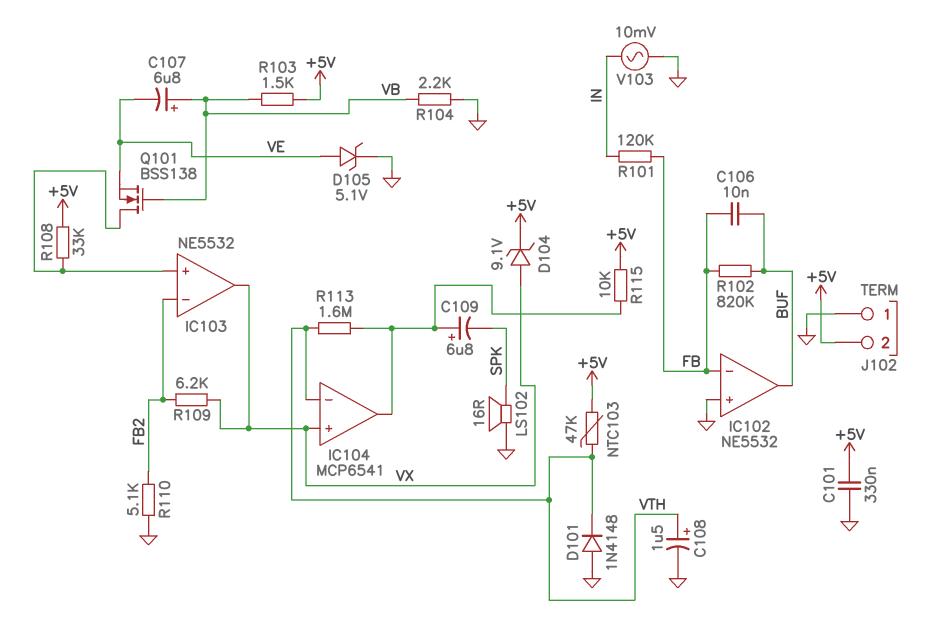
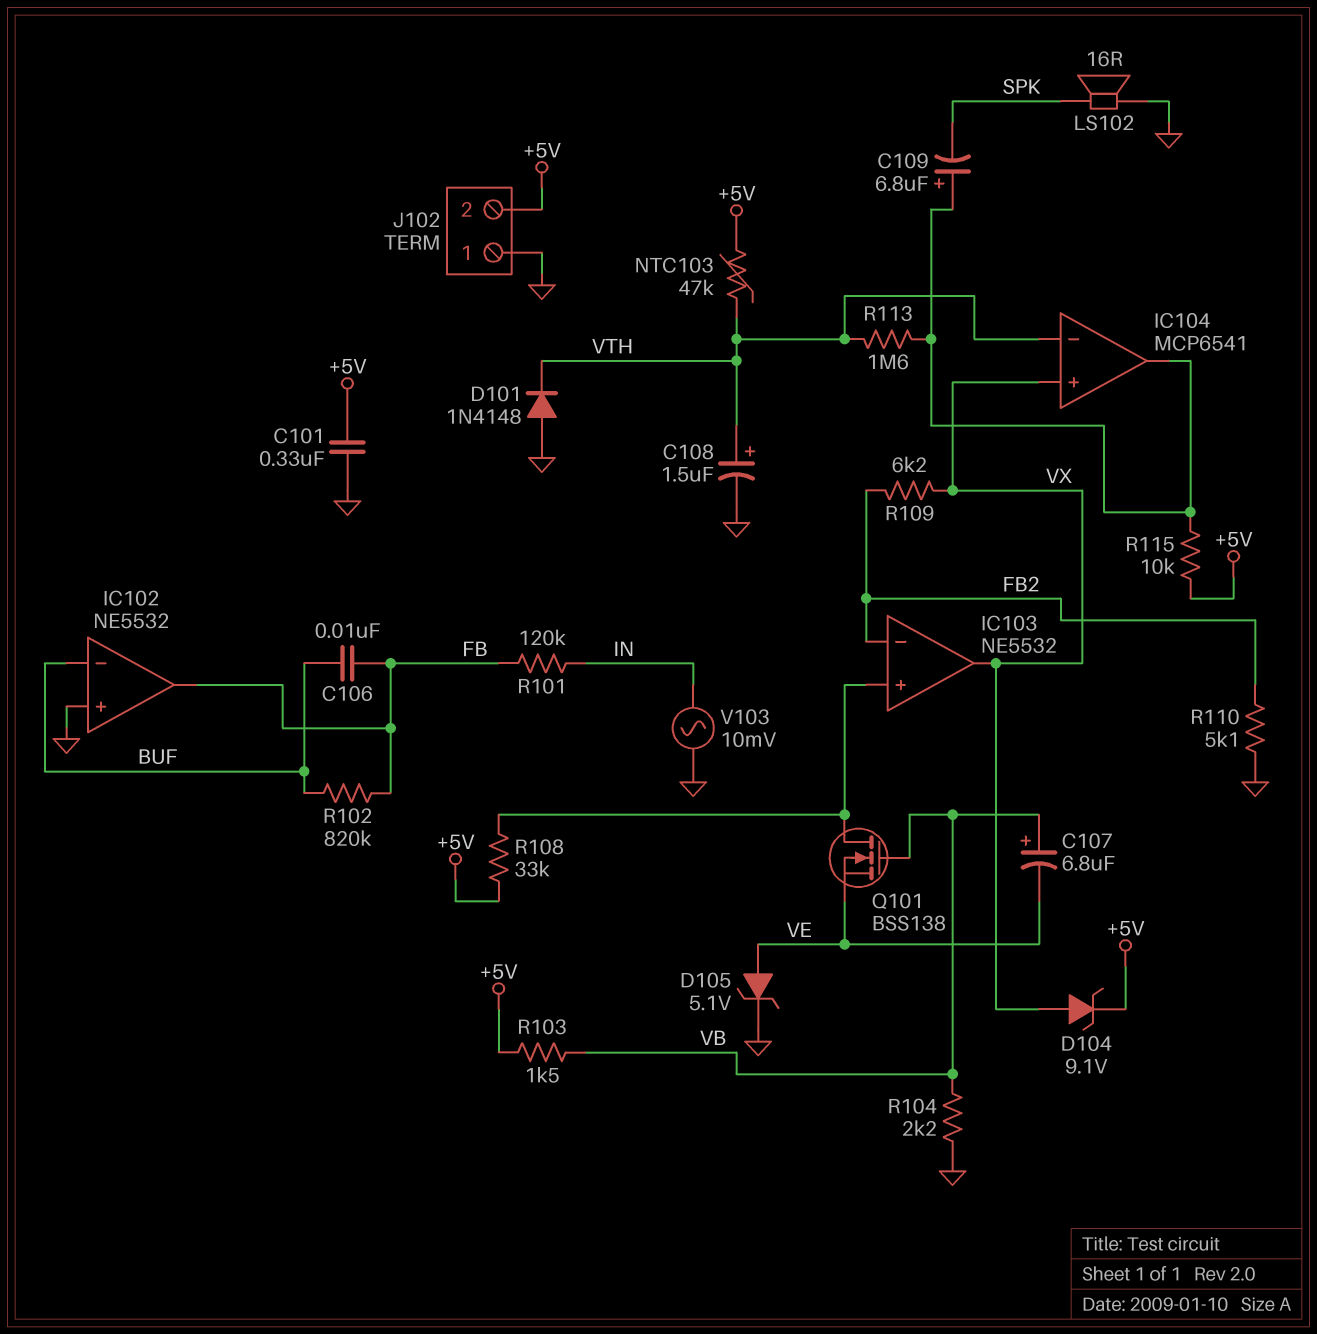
IC102 pin in-: FB -> BUF
IC102 pin out: BUF -> FB

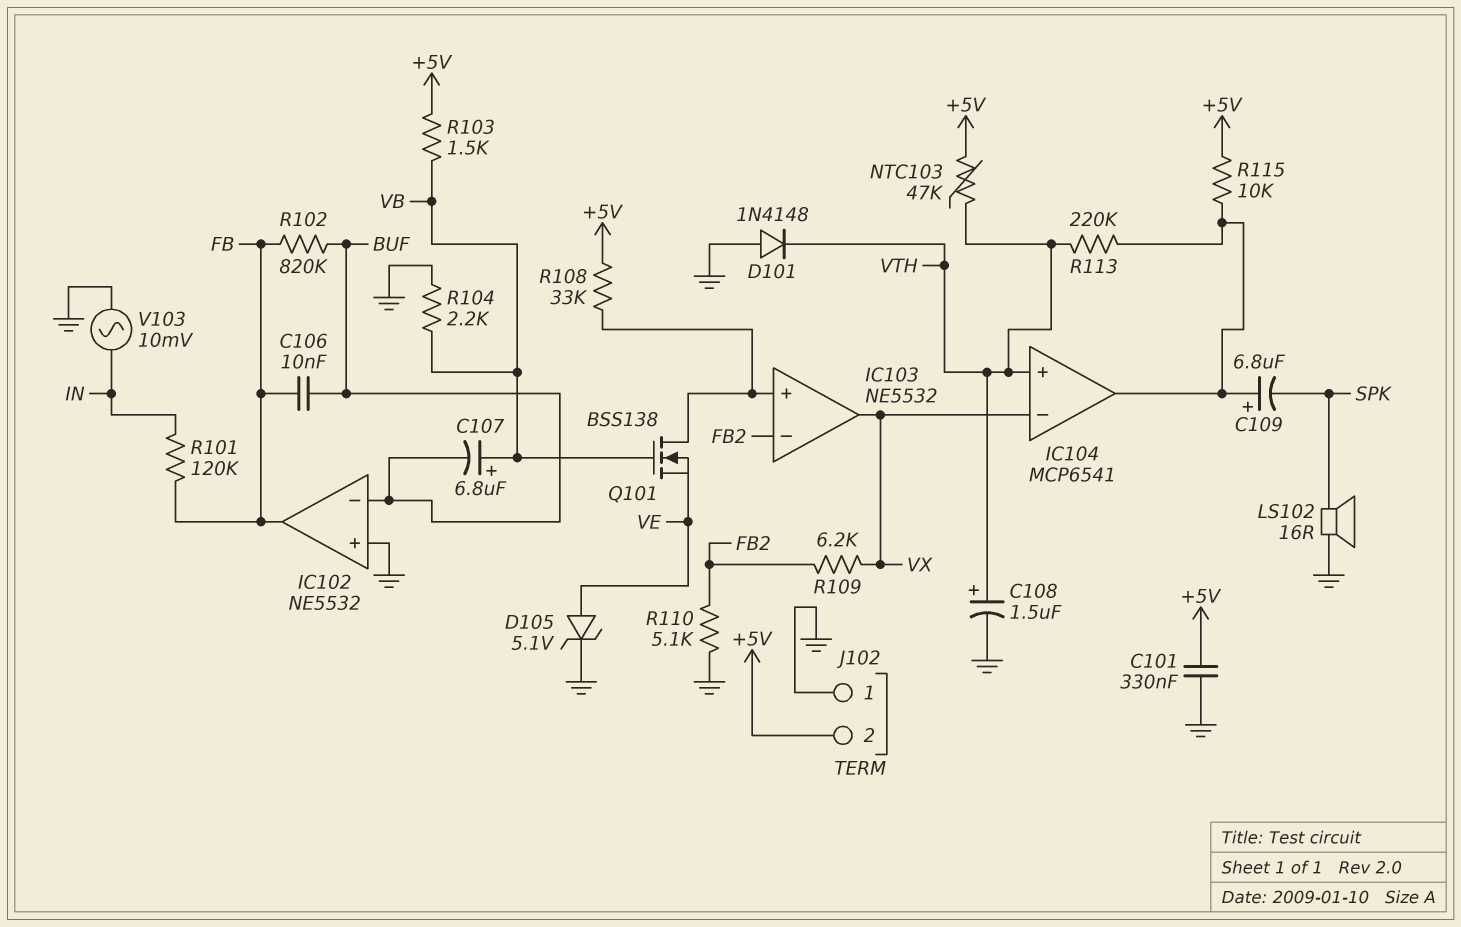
C107: 6.8uF (plus VB, minus VE) -> 6.8uF (plus VB, minus BUF)
D104: zener 9.1V (A VX, K +5V) -> none
IC104 pin in+: VX -> VTH
IC104 pin in-: VTH -> VX
R113: 1.6M (IC104/out, VTH) -> 220k (IC104/out, VTH)

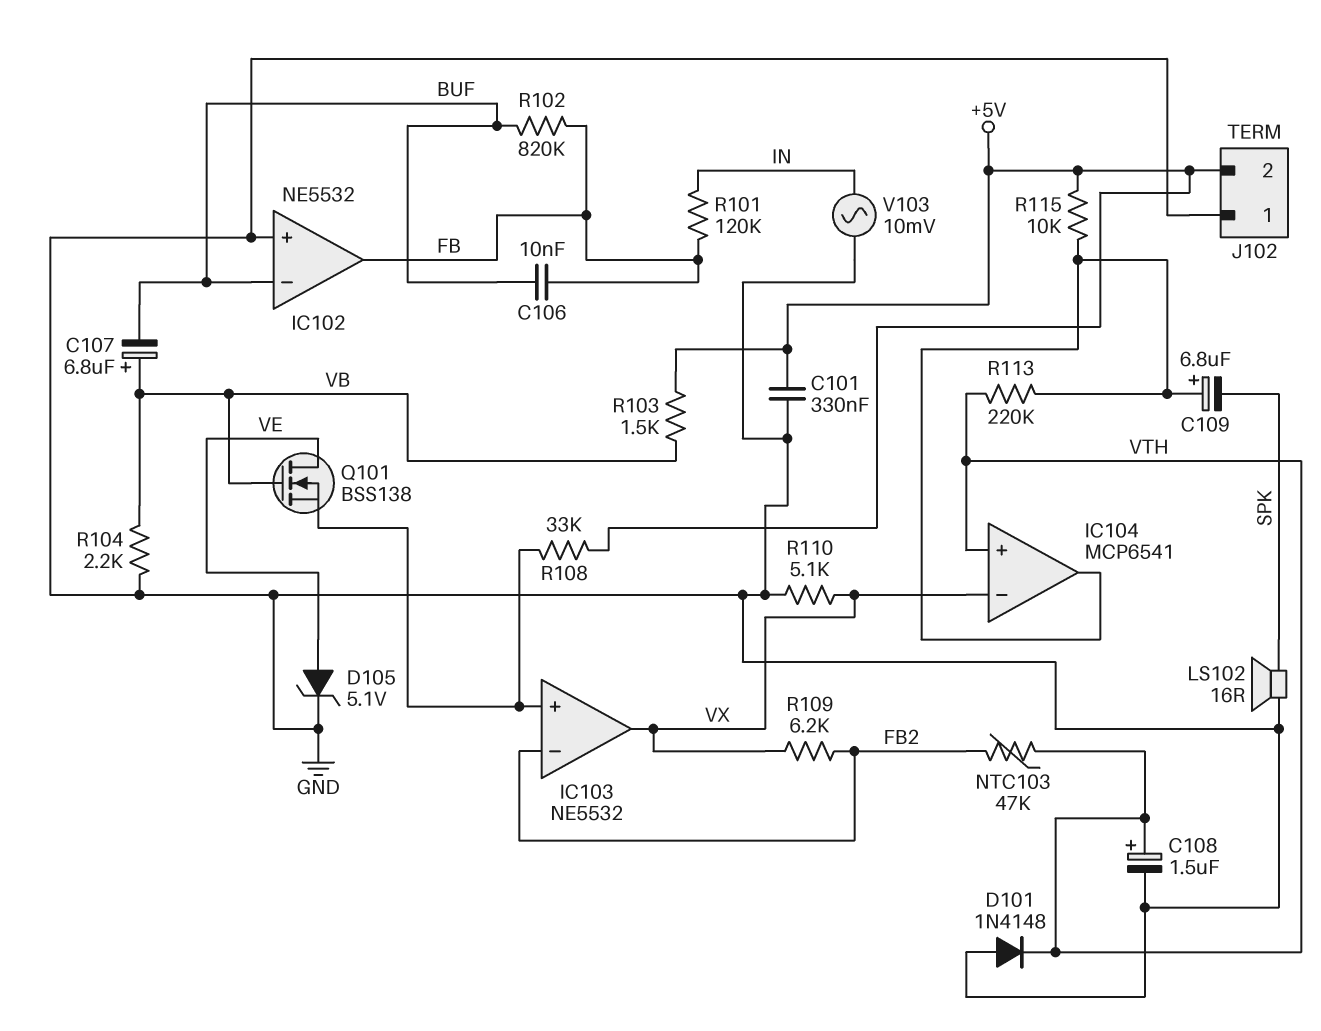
NTC103: 47k (+5V, VTH) -> 47k (FB2, VTH)
Q101: NMOS BSS138 (G VB, D IC103/in+, S VE) -> NMOS BSS138 (G VB, D VE, S IC103/in+)
R110: 5.1k (FB2, GND) -> 5.1k (GND, VX)

